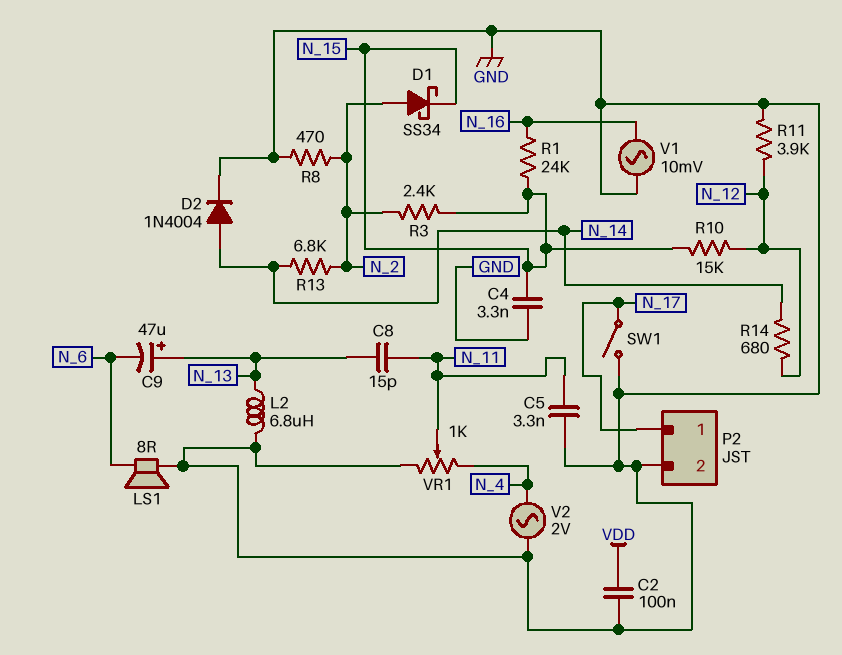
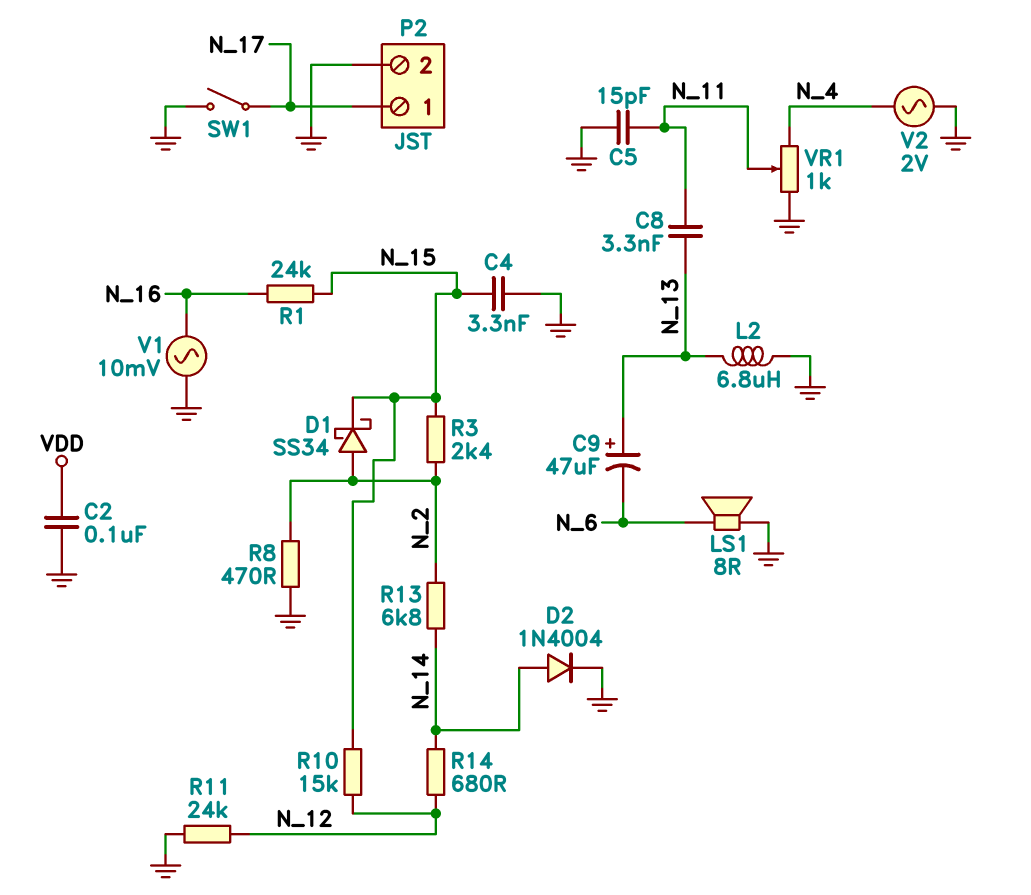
C5: 3.3nF (GND, N_11) -> 15pF (GND, N_11)
C8: 15pF (N_11, N_13) -> 3.3nF (N_11, N_13)
R11: 3.9k (GND, N_12) -> 24k (GND, N_12)

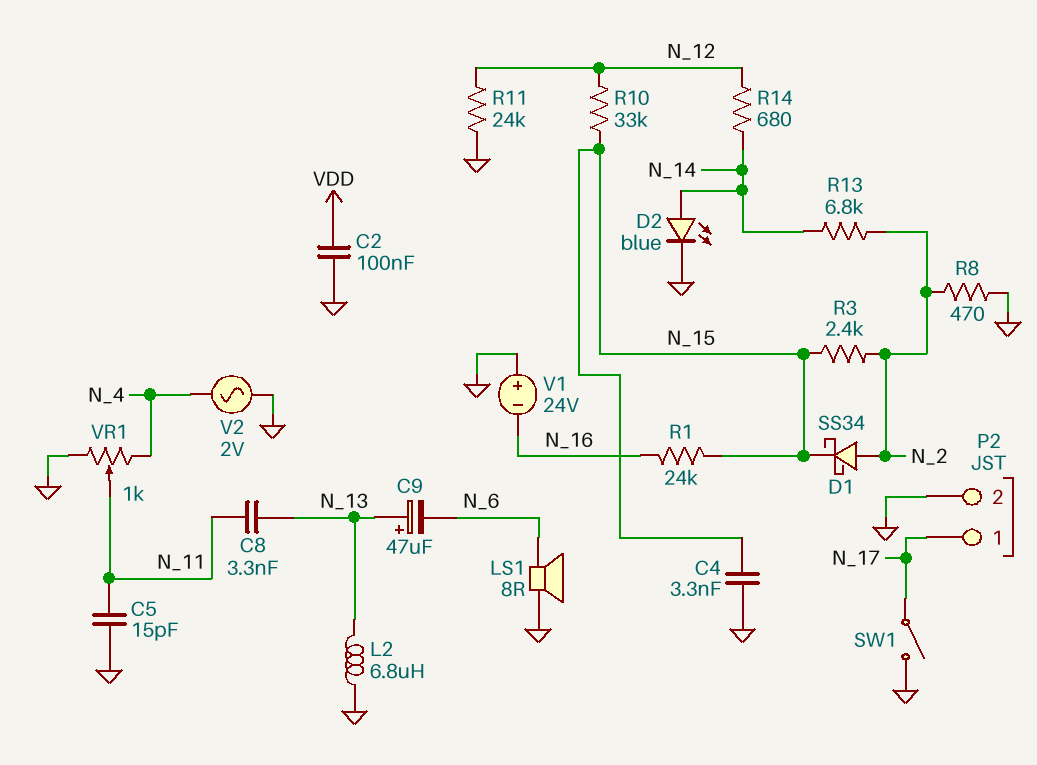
D2: diode 1N4004 (A N_14, K GND) -> LED blue (A N_14, K GND)
R10: 15k (N_12, N_15) -> 33k (N_12, N_15)
V1: AC 10mV (GND, N_16) -> 24V (plus GND, minus N_16)

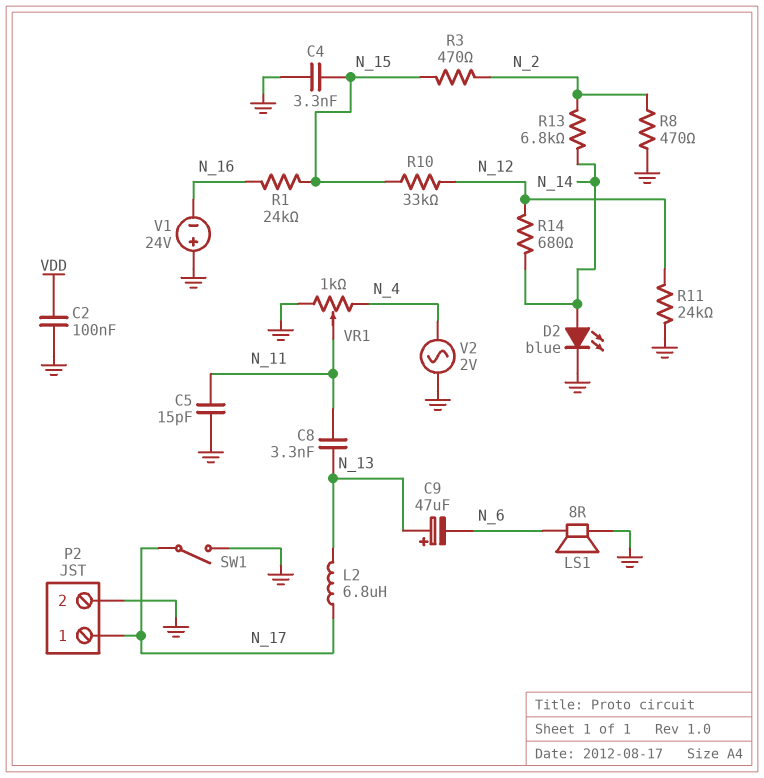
D1: schottky SS34 (A N_2, K N_15) -> none
L2: 6.8uH (GND, N_13) -> 6.8uH (N_13, N_17)
R3: 2.4k (N_2, N_15) -> 470 (N_2, N_15)

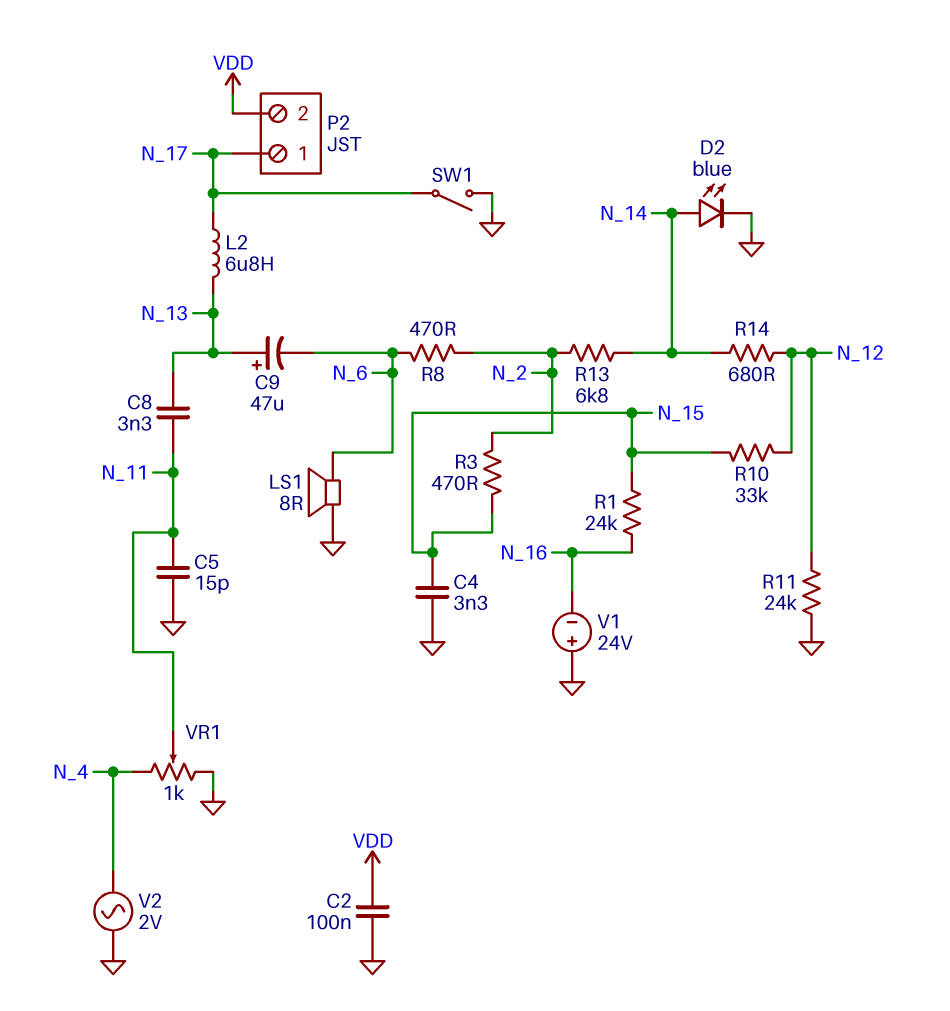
P2 pin 2: GND -> VDD
R8: 470 (GND, N_2) -> 470 (N_2, N_6)

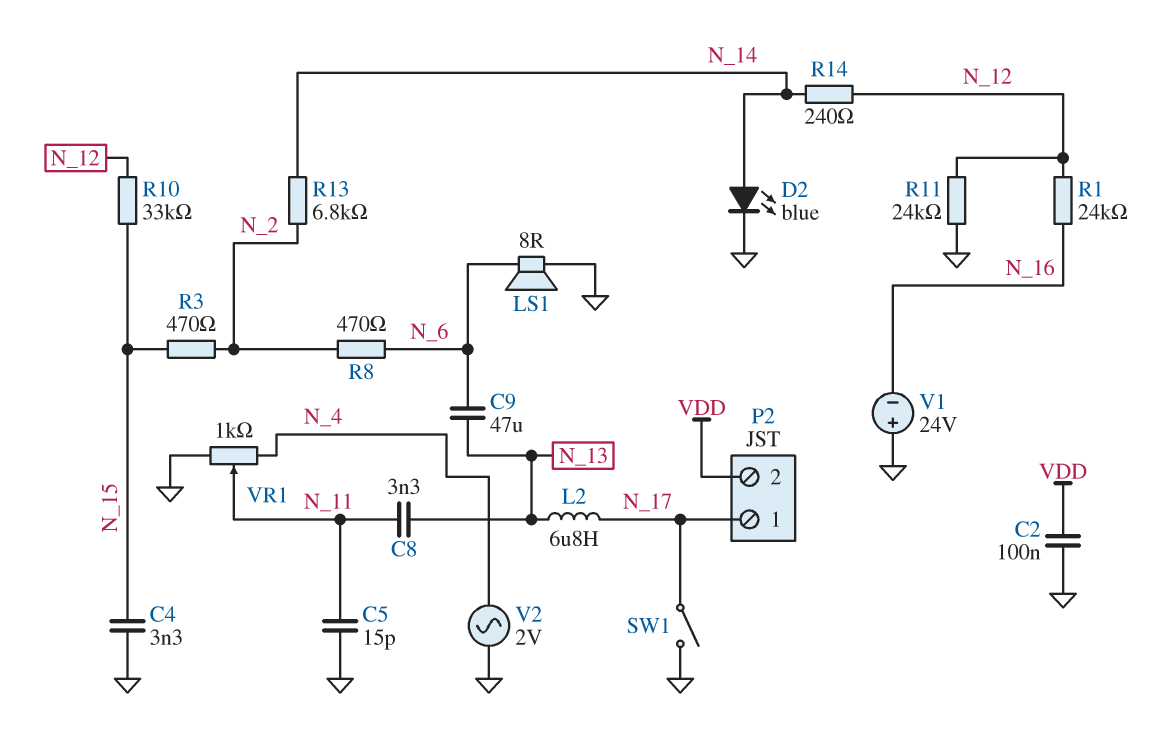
C9: 47uF (plus N_13, minus N_6) -> 47uF (N_6, N_13)
R1: 24k (N_15, N_16) -> 24k (N_12, N_16)
R14: 680 (N_12, N_14) -> 240 (N_12, N_14)

